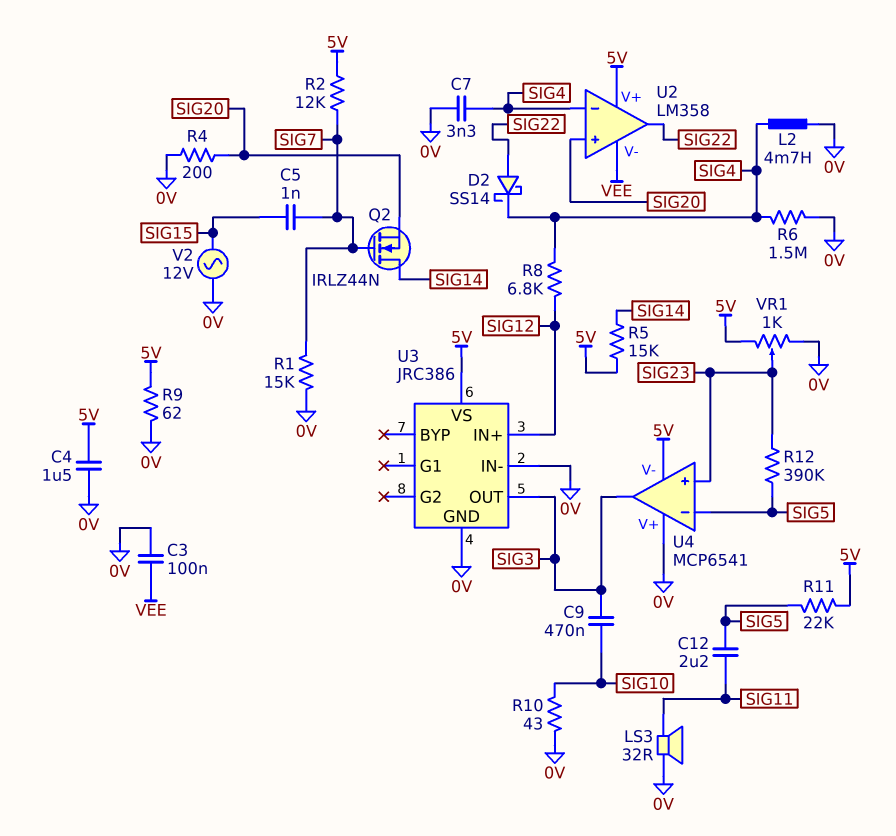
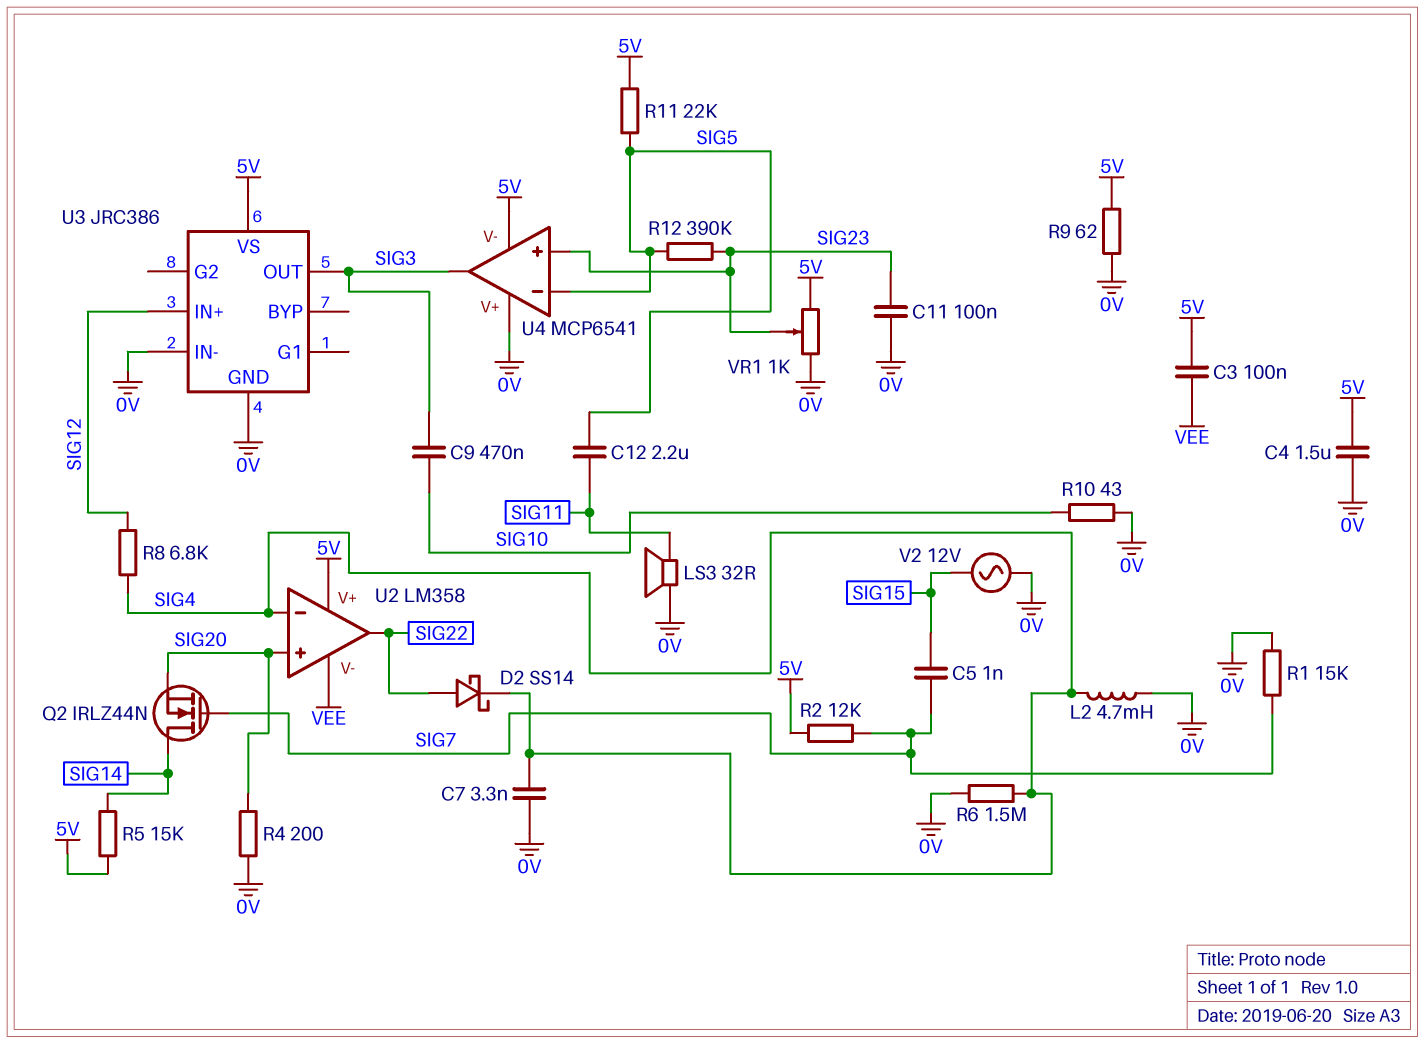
C3: 100nF (0V, VEE) -> 100nF (5V, VEE)
C11: none -> 100nF (0V, SIG23)

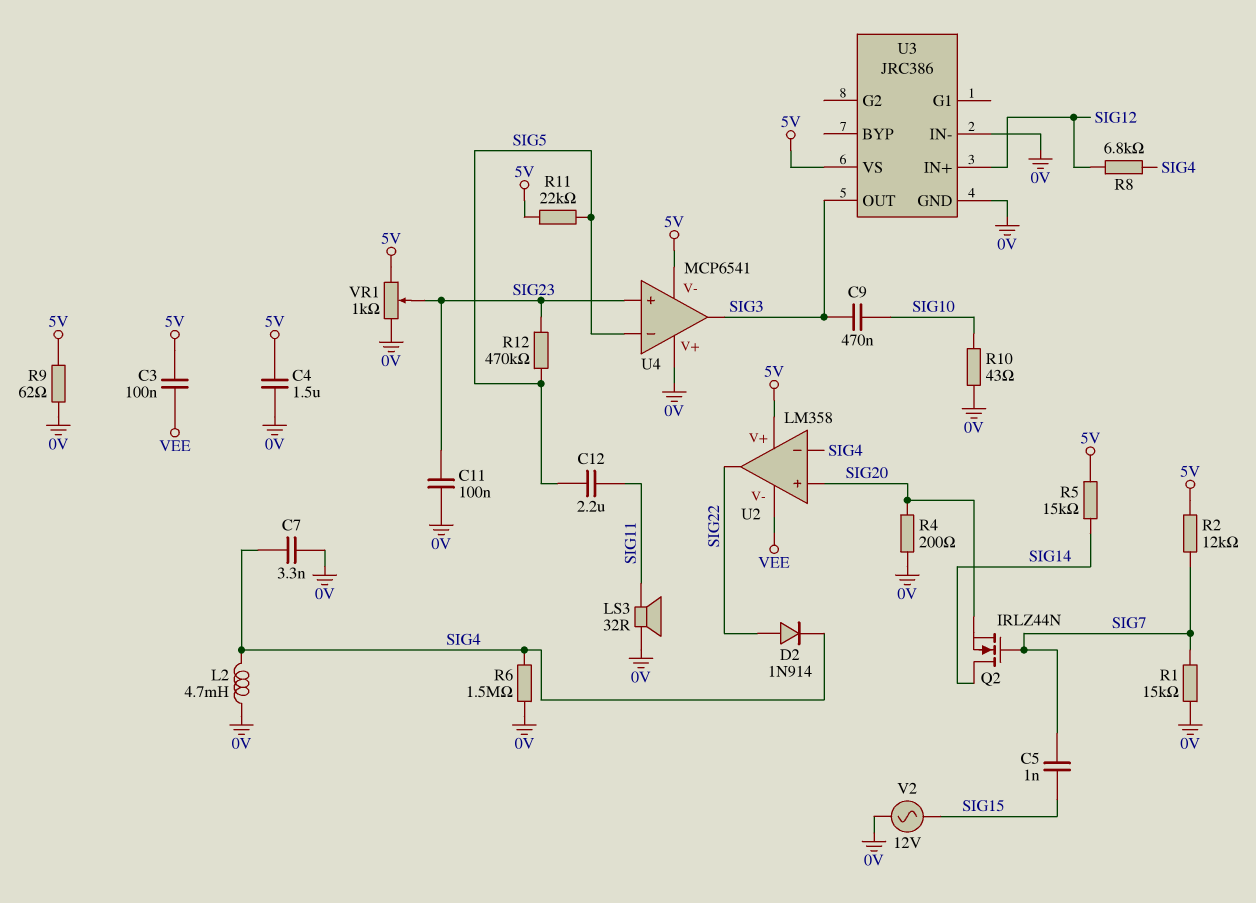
D2: schottky SS14 (A SIG22, K SIG4) -> diode 1N914 (A SIG22, K SIG4)
R12: 390k (SIG5, SIG23) -> 470k (SIG5, SIG23)

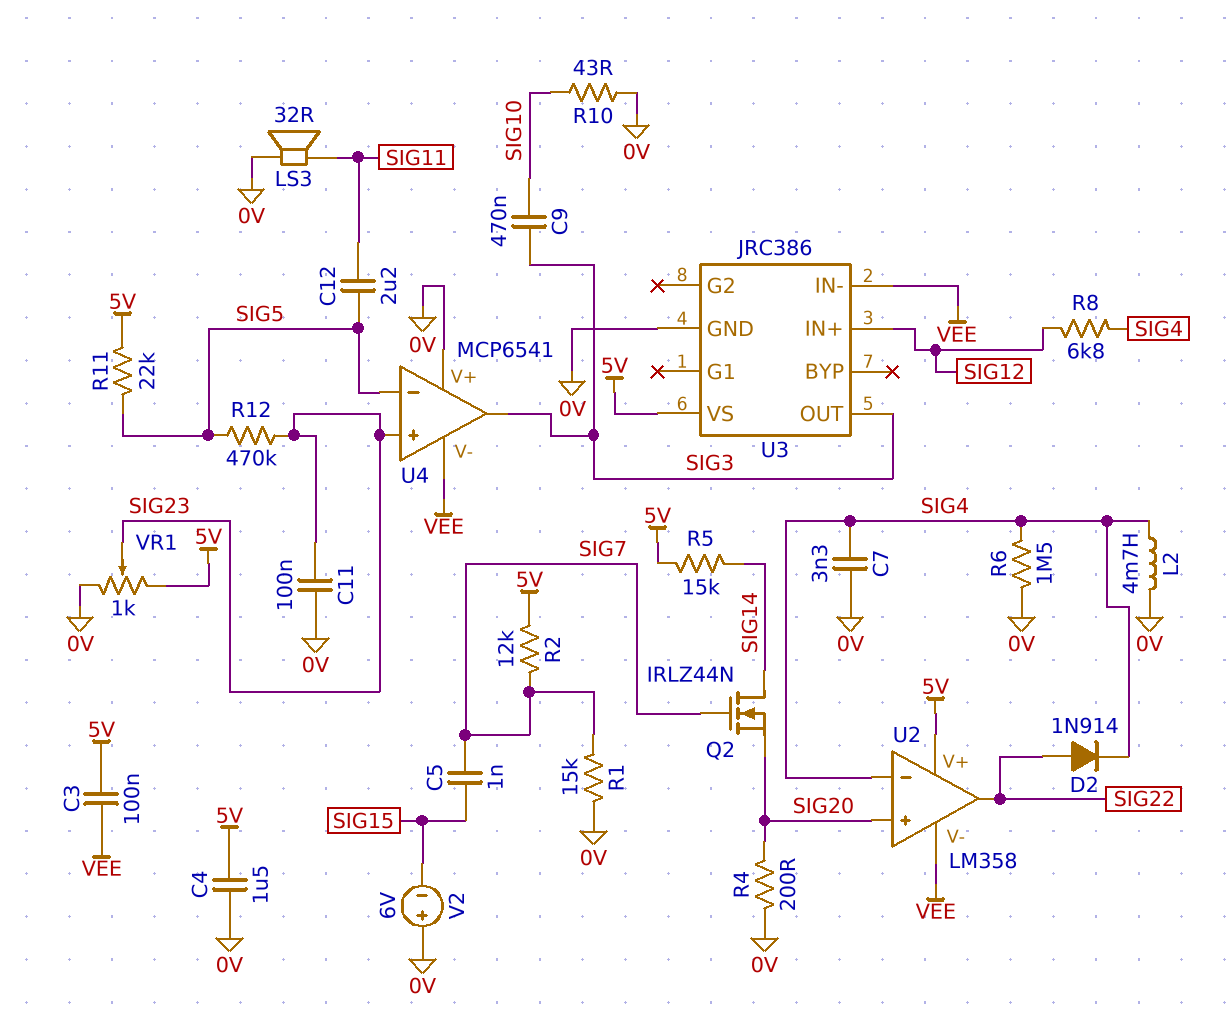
R9: 62 (0V, 5V) -> none
U3 pin IN-: 0V -> VEE
U4 pin V-: 5V -> VEE
V2: AC 12V (0V, SIG15) -> 6V (plus 0V, minus SIG15)

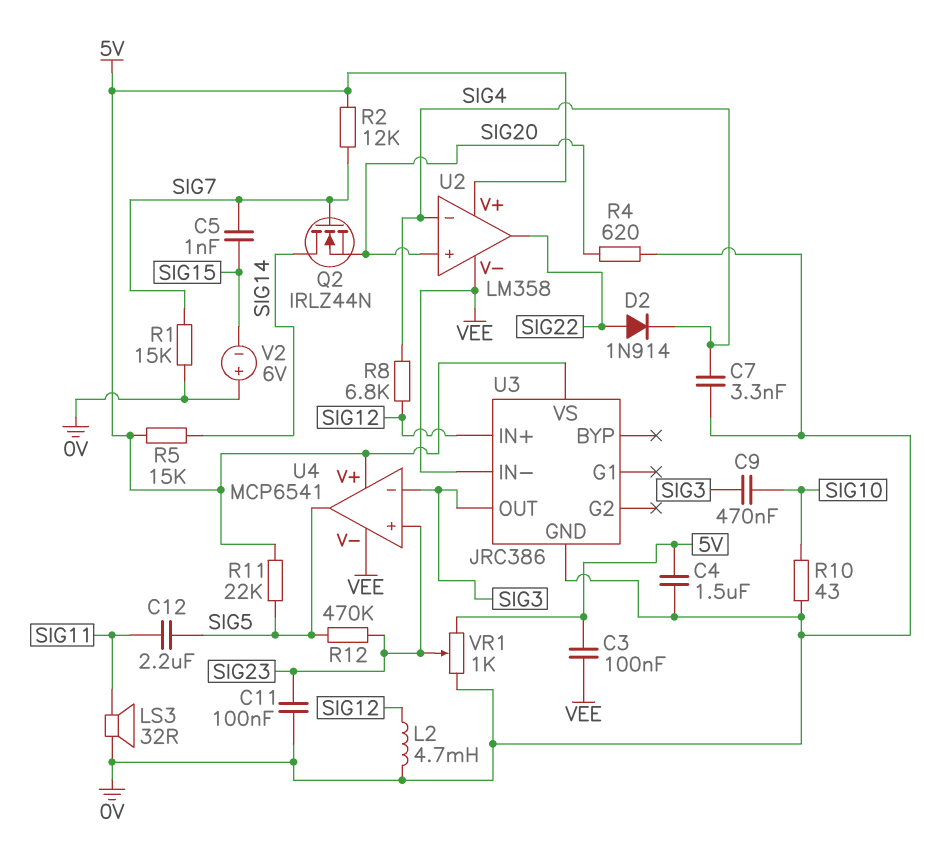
L2: 4.7mH (0V, SIG4) -> 4.7mH (0V, SIG12)
R4: 200 (0V, SIG20) -> 620 (0V, SIG20)
R6: 1.5M (0V, SIG4) -> none
U4 pin V+: 0V -> 5V
U4 pin in-: SIG5 -> SIG3
U4 pin out: SIG3 -> SIG5

